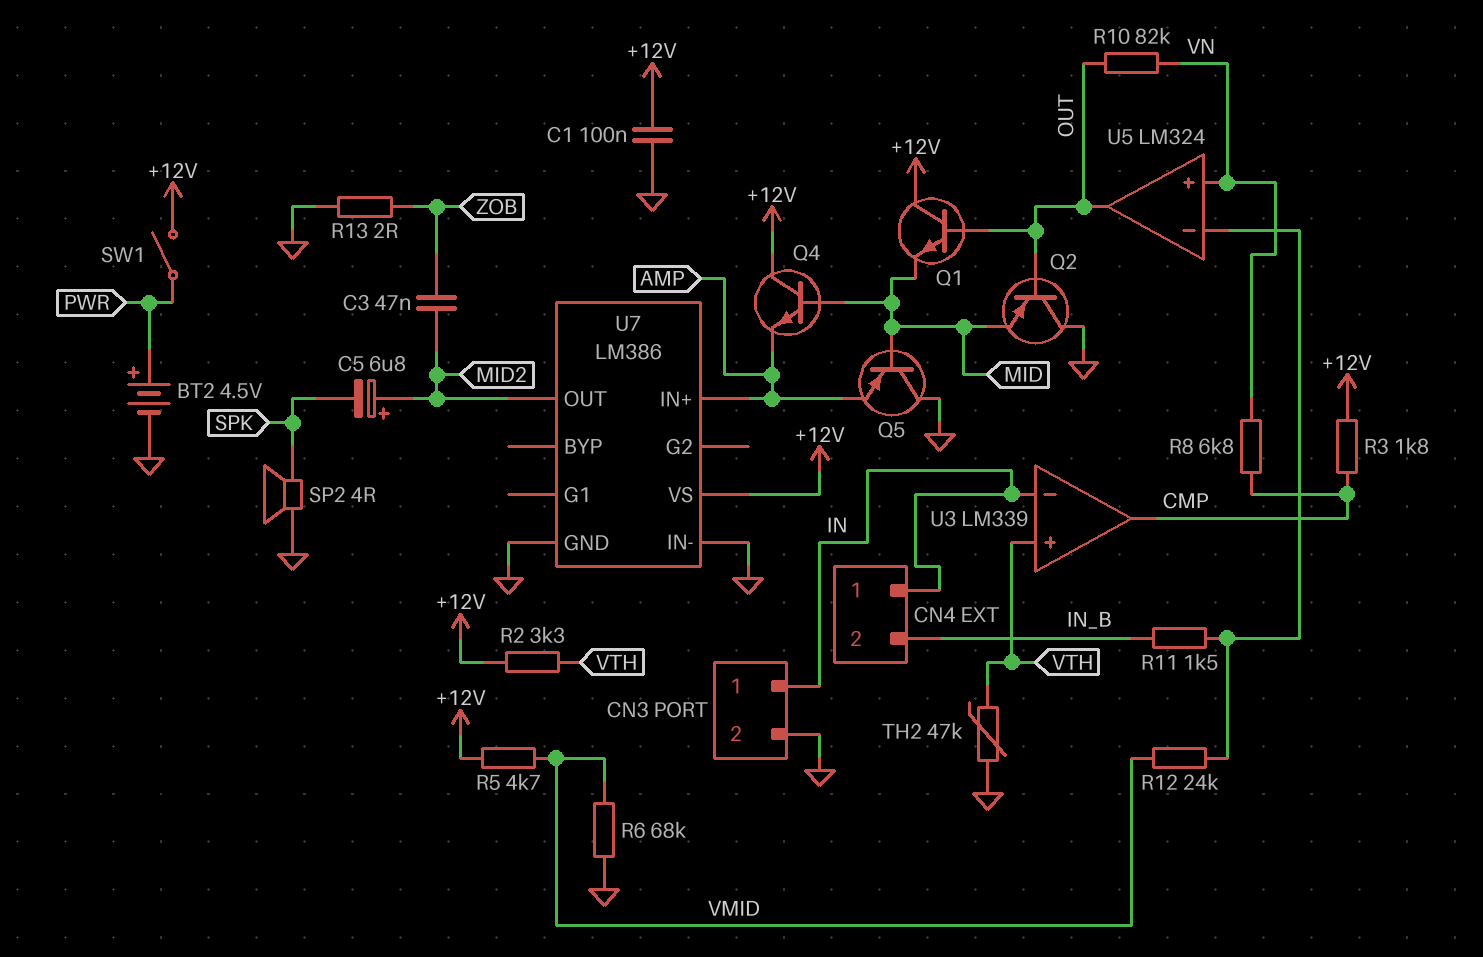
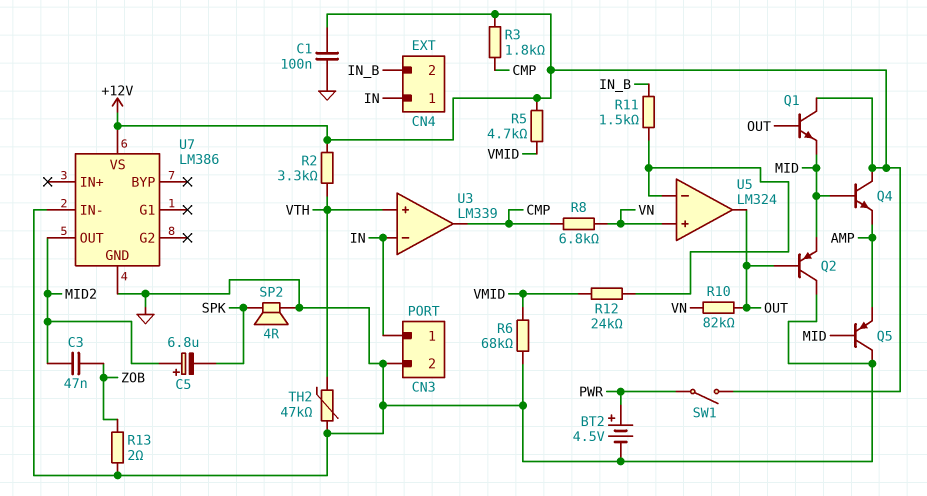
U7 pin IN+: AMP -> none

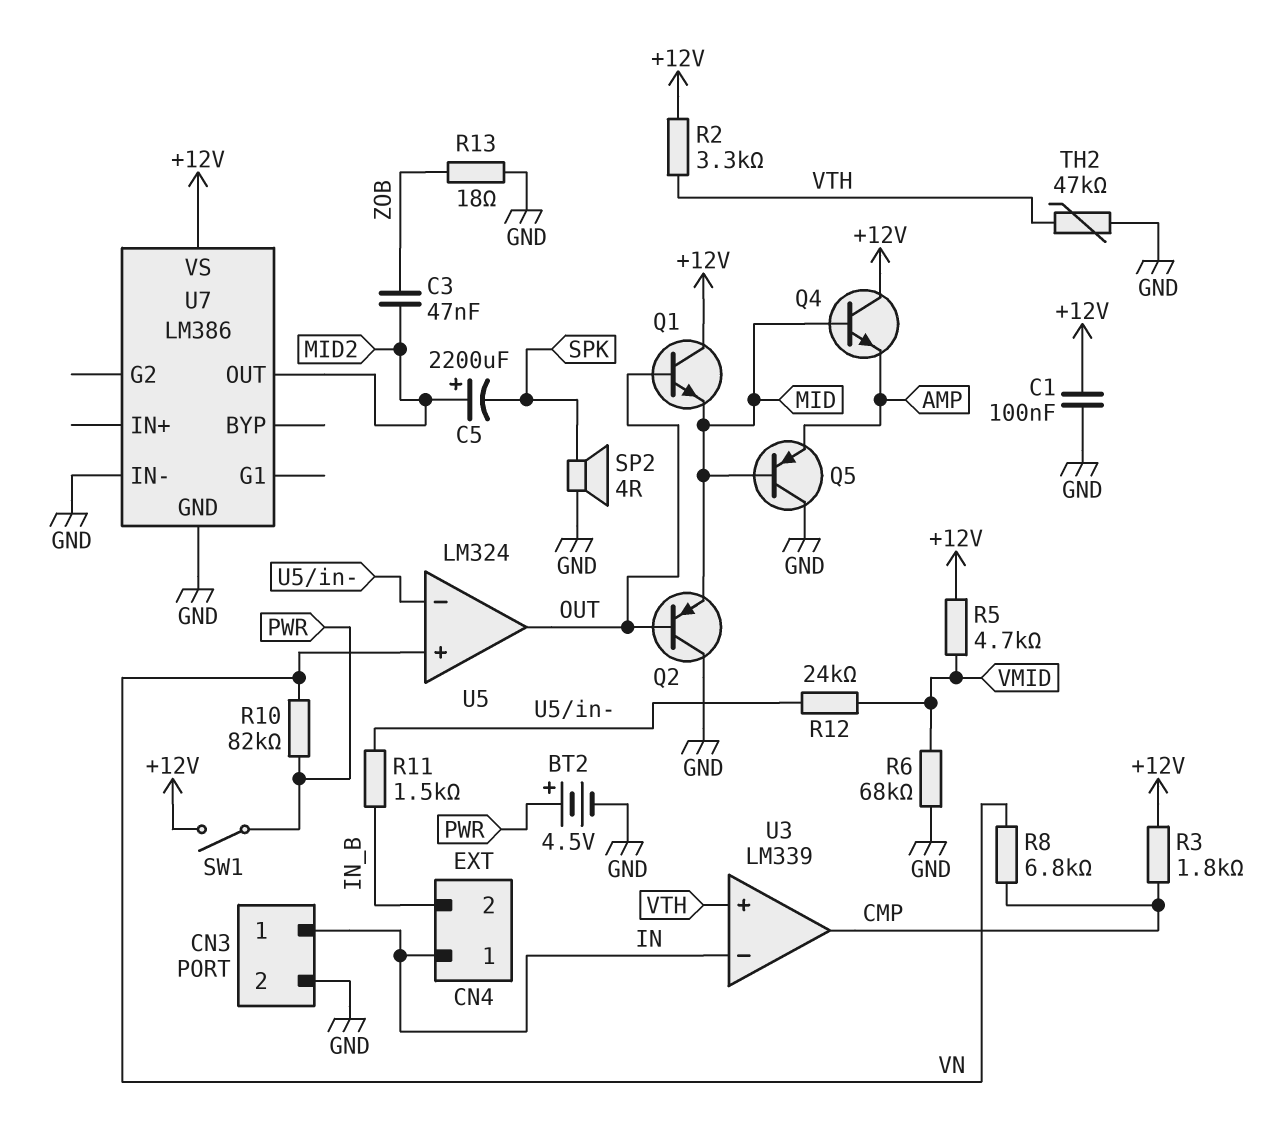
C5: 6.8uF (plus MID2, minus SPK) -> 2200uF (plus MID2, minus SPK)
R10: 82k (OUT, VN) -> 82k (PWR, VN)
R13: 2 (GND, ZOB) -> 18 (GND, ZOB)

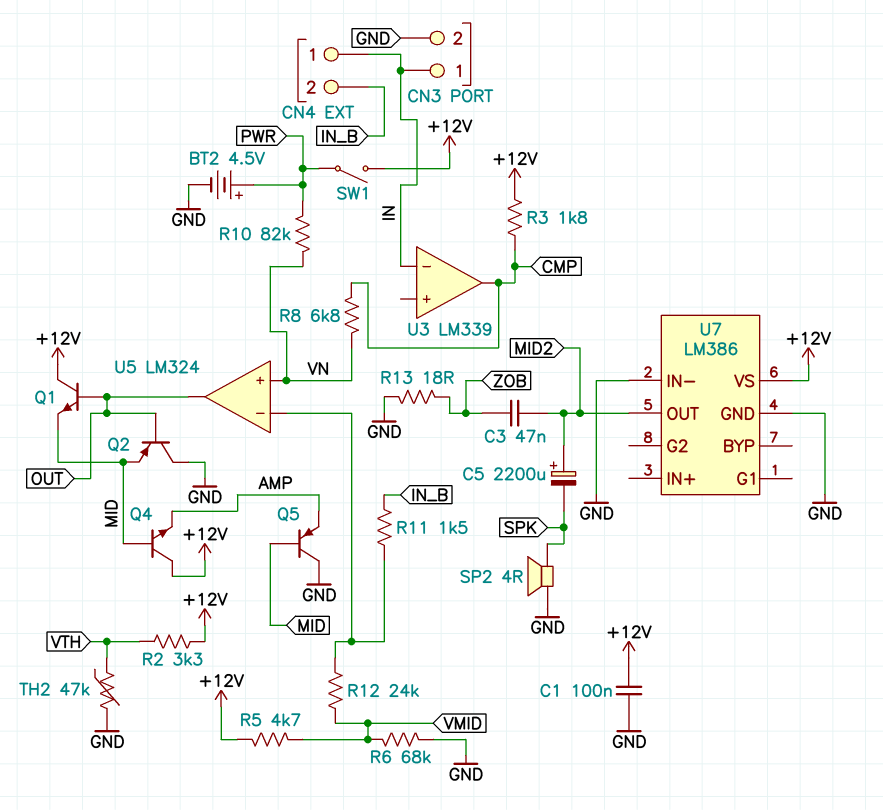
U3 pin in+: VTH -> none

